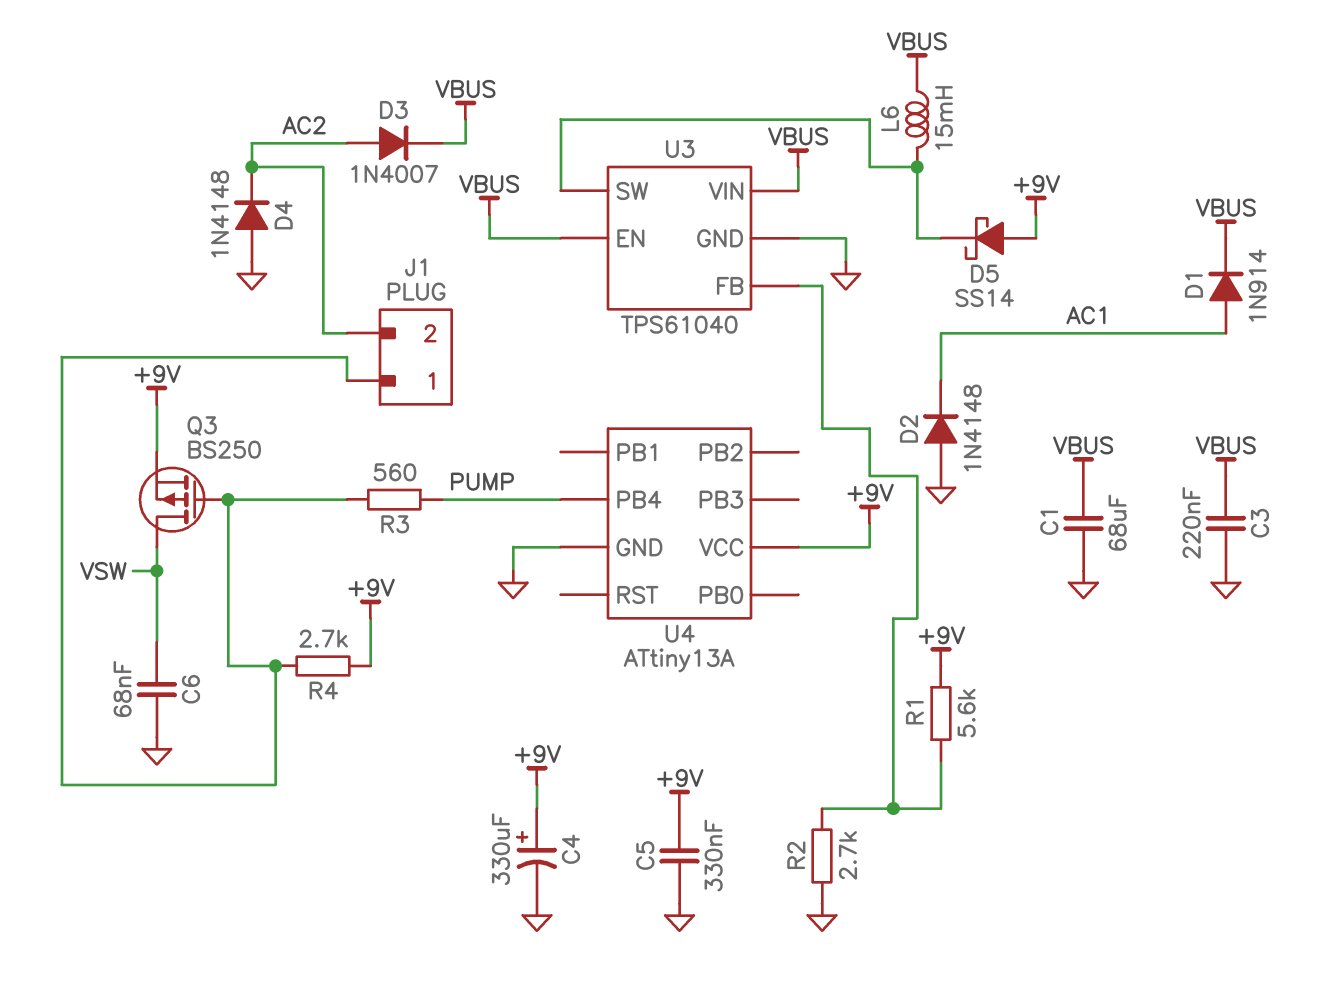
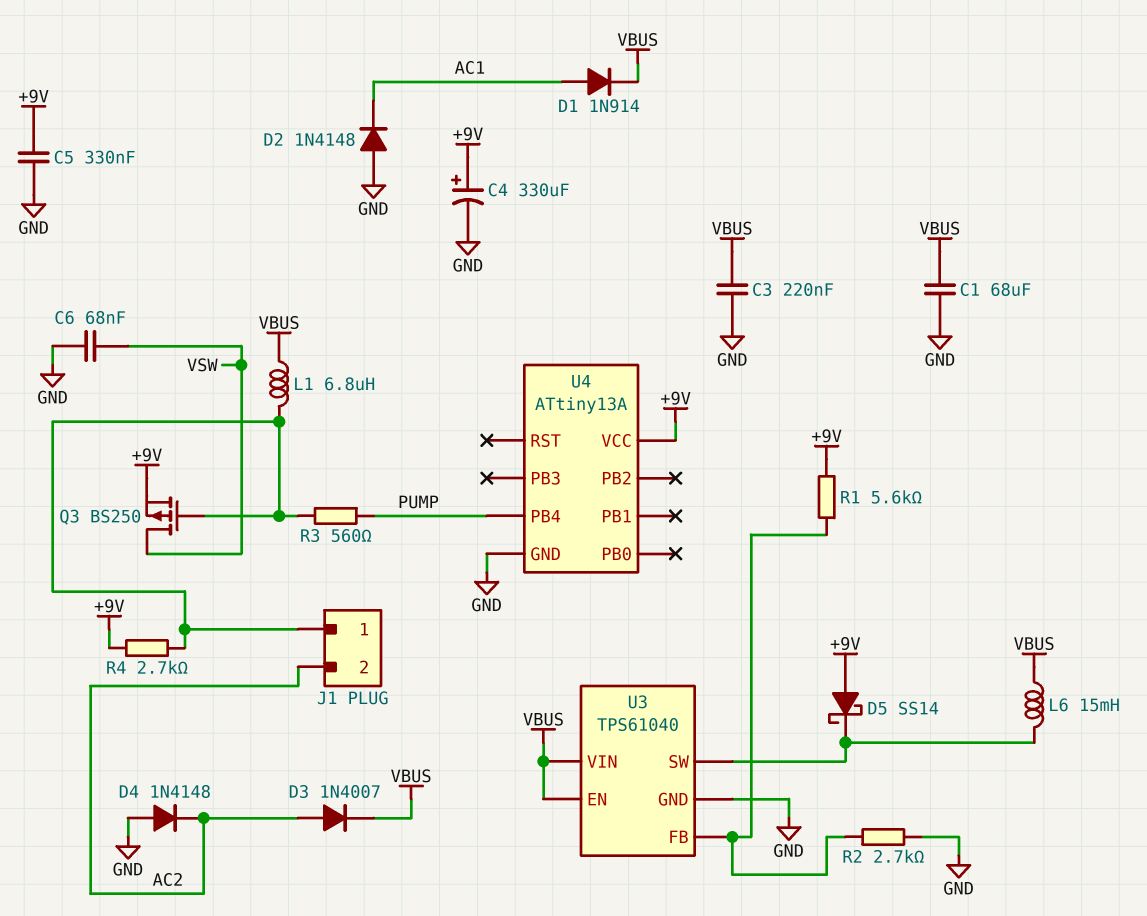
L1: none -> 6.8uH (J1/1, VBUS)

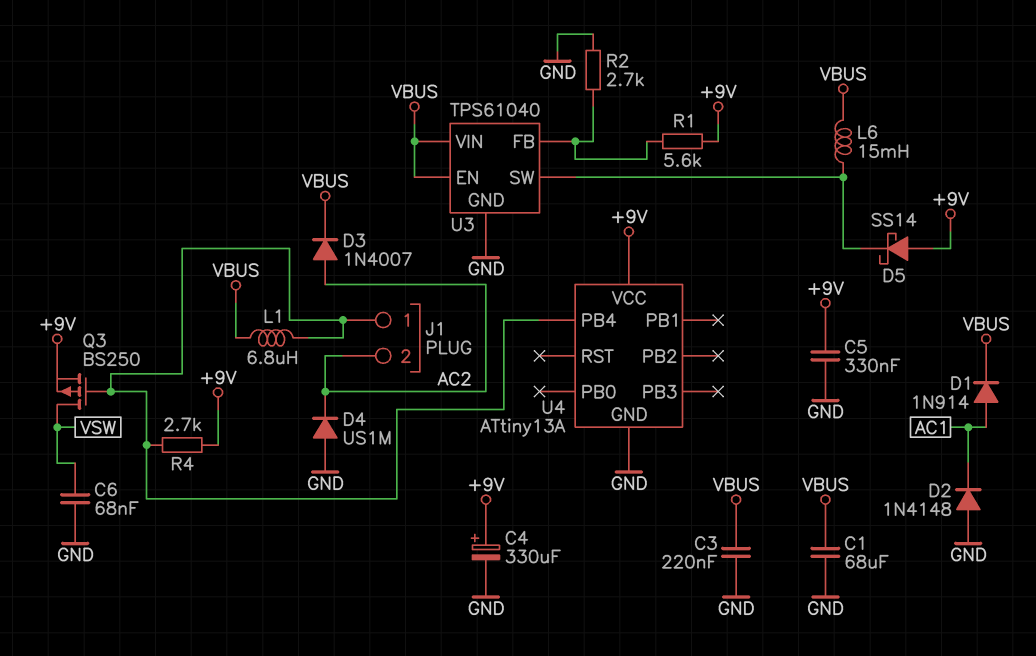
D4: diode 1N4148 (A GND, K AC2) -> diode US1M (A GND, K AC2)
R3: 560 (J1/1, PUMP) -> none
U4 pin PB4: PUMP -> J1/1

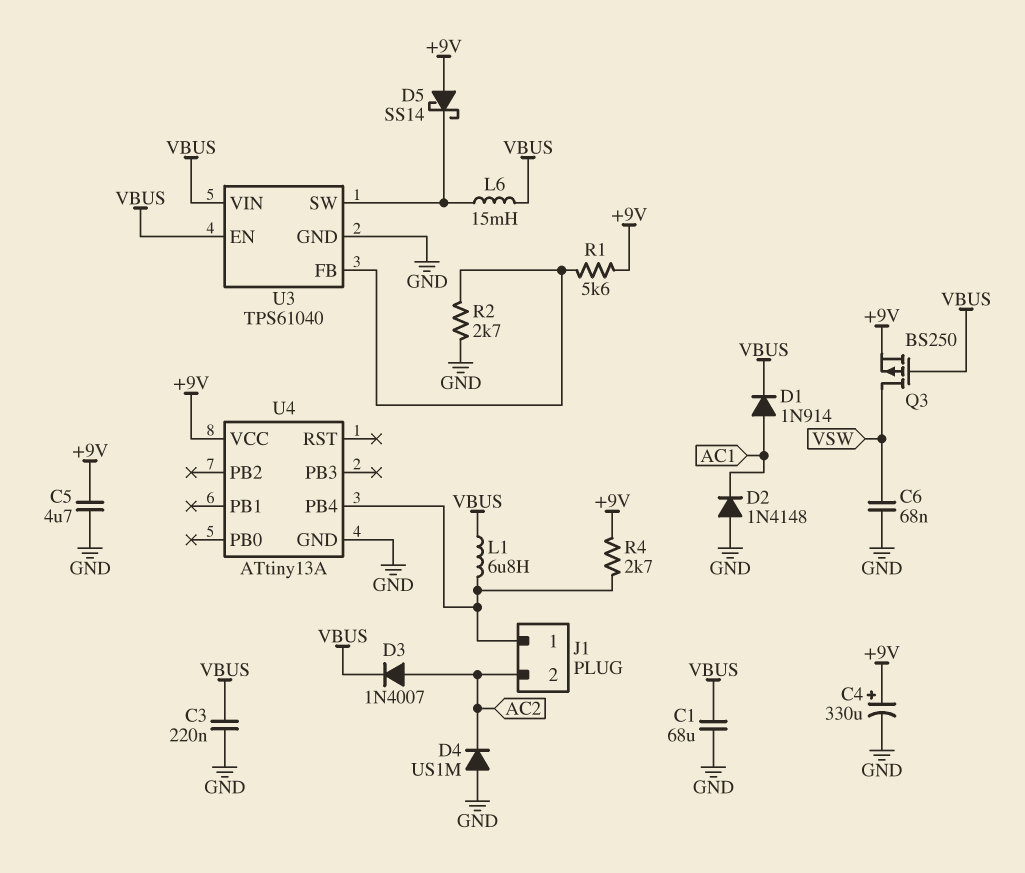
C5: 330nF (+9V, GND) -> 4.7uF (+9V, GND)
Q3: PMOS BS250 (G J1/1, D VSW, S +9V) -> PMOS BS250 (G VBUS, D VSW, S +9V)

